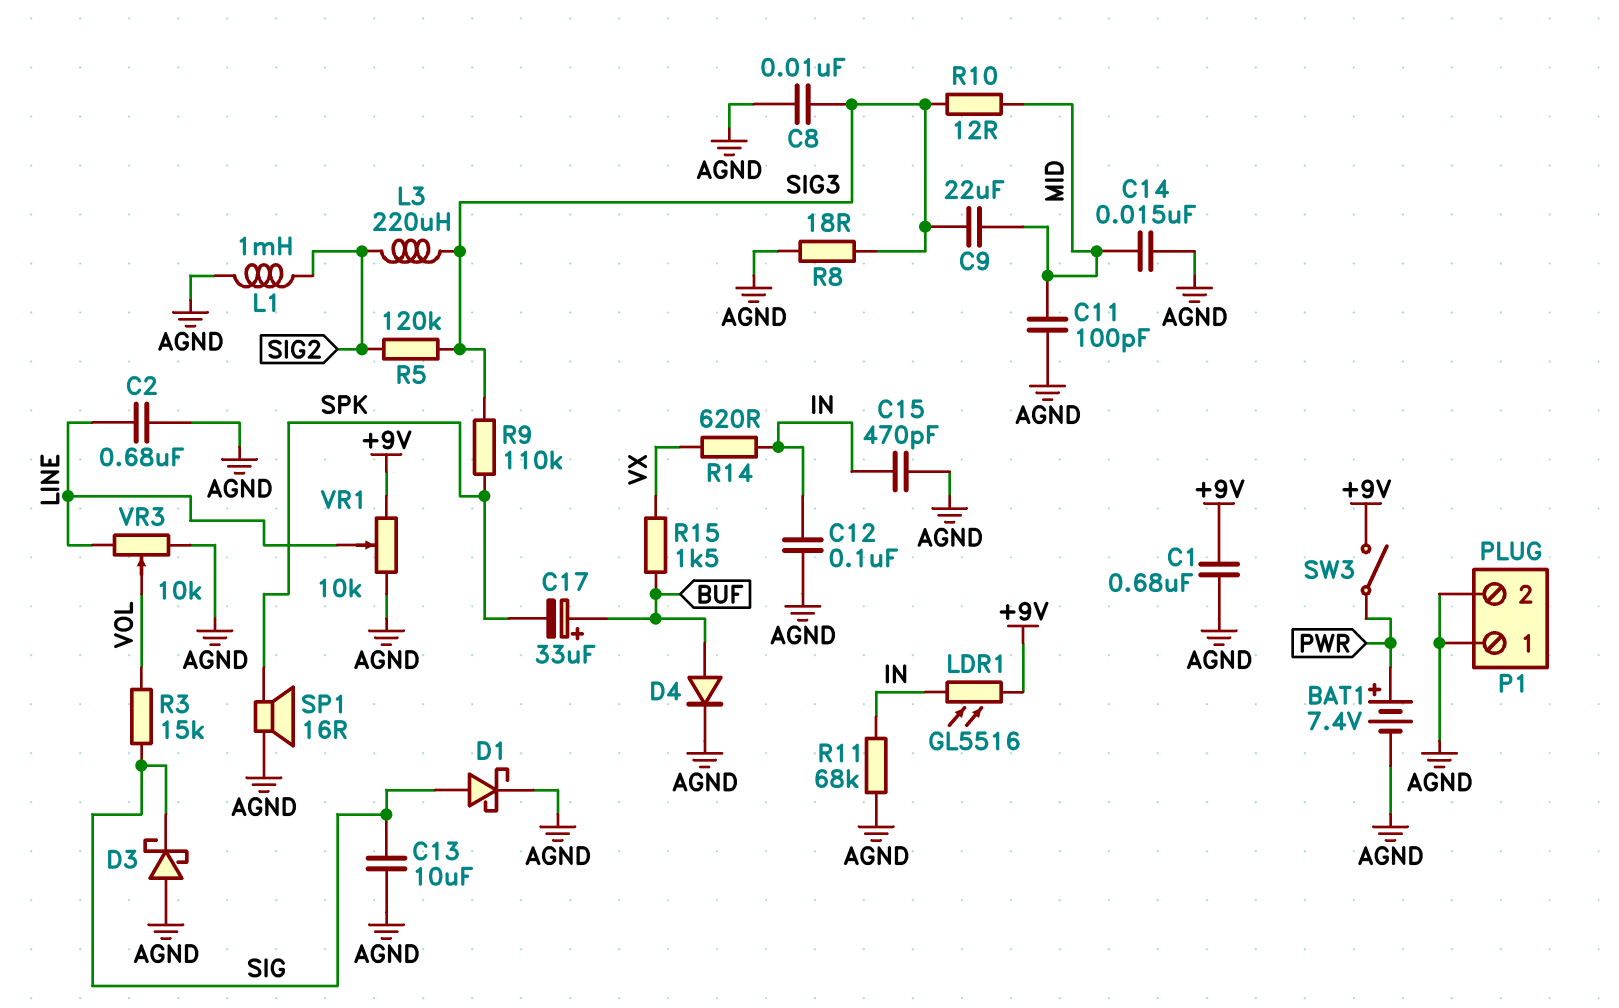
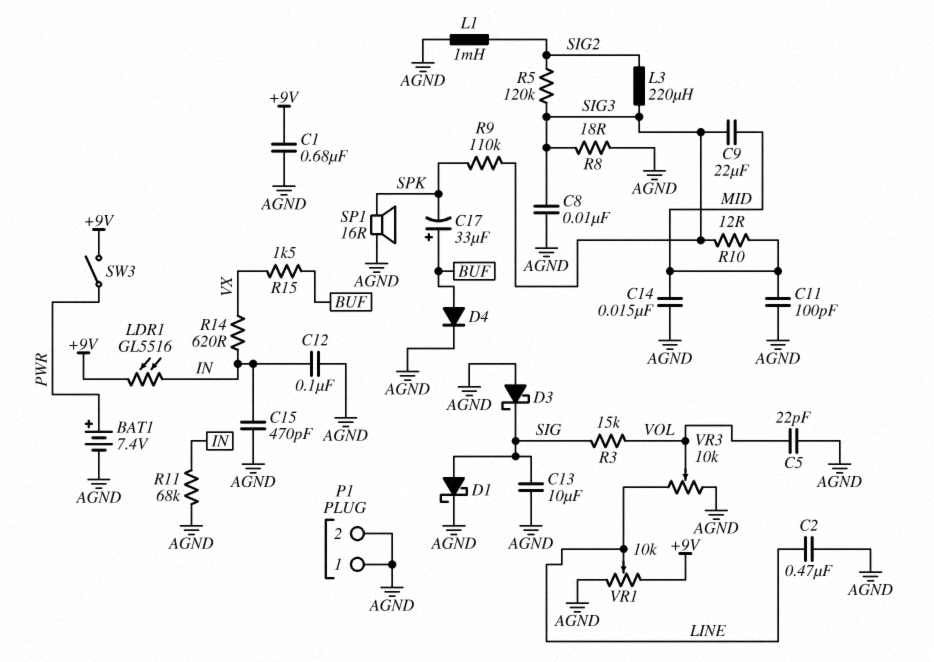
C2: 680nF (AGND, LINE) -> 470nF (AGND, LINE)
C5: none -> 22pF (AGND, VOL)

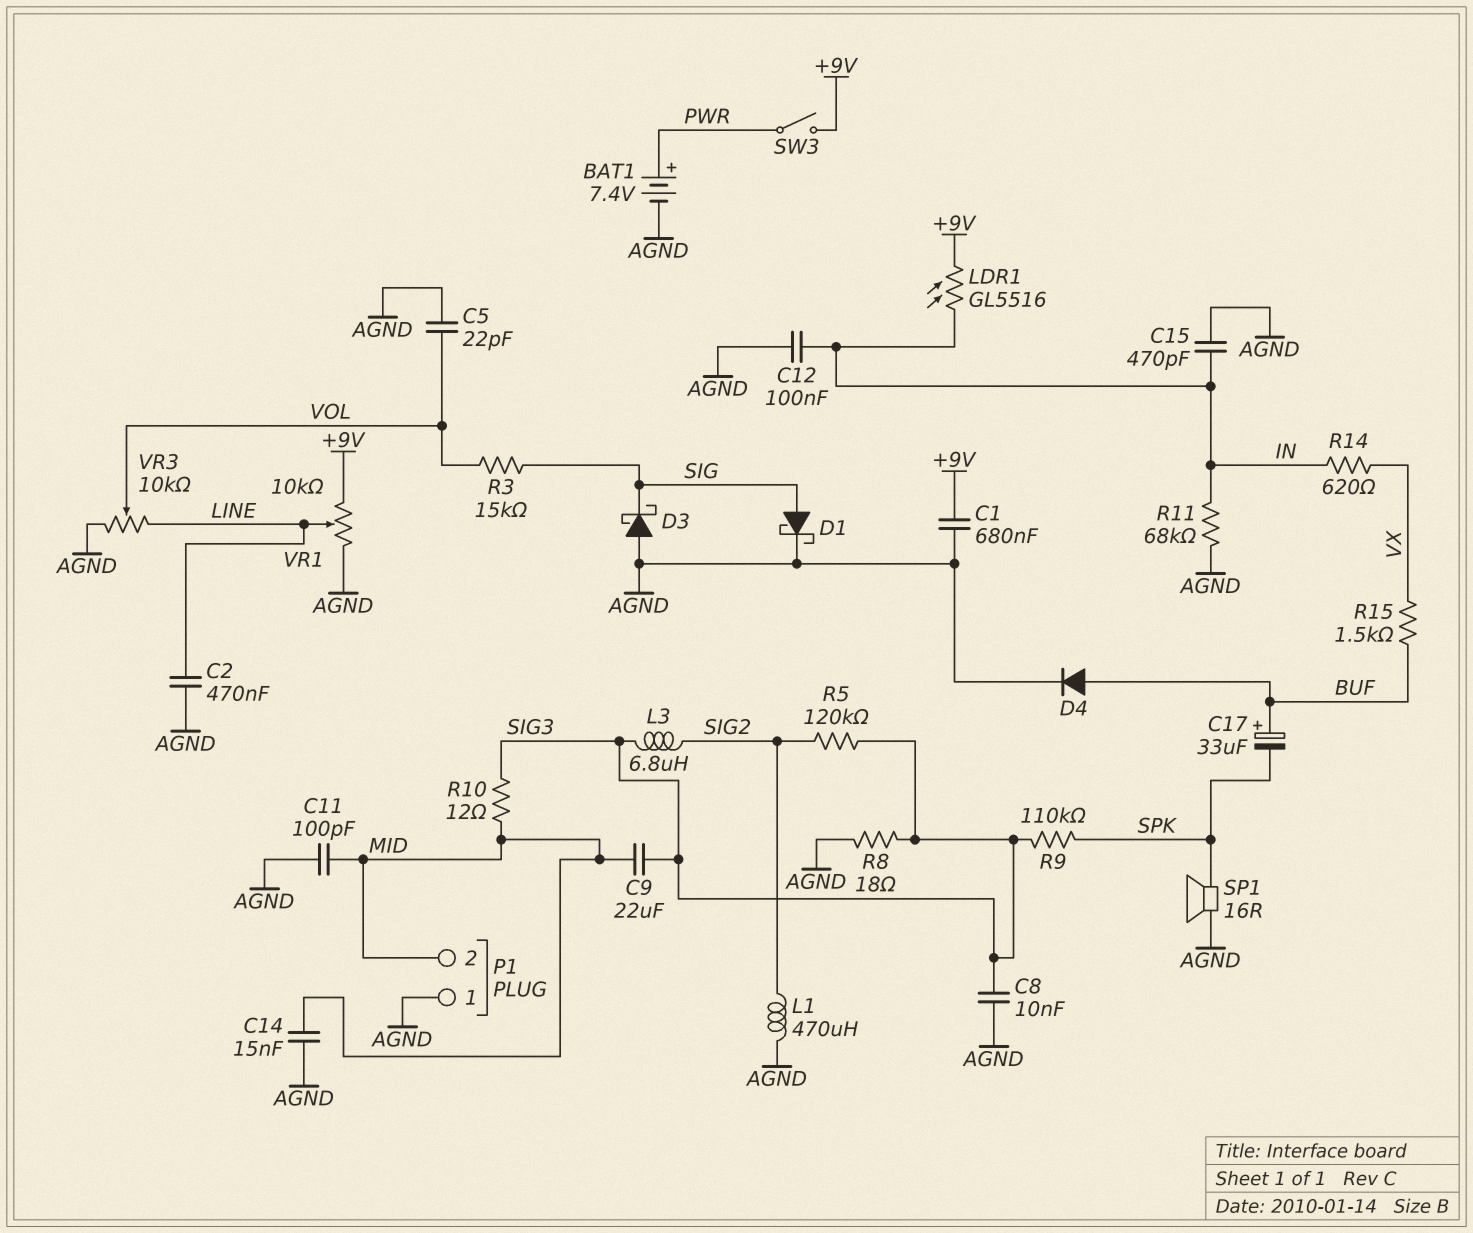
C13: 10uF (AGND, SIG) -> none
L1: 1mH (AGND, SIG2) -> 470uH (AGND, SIG2)
L3: 220uH (SIG2, SIG3) -> 6.8uH (SIG2, SIG3)
P1 pin 2: AGND -> MID

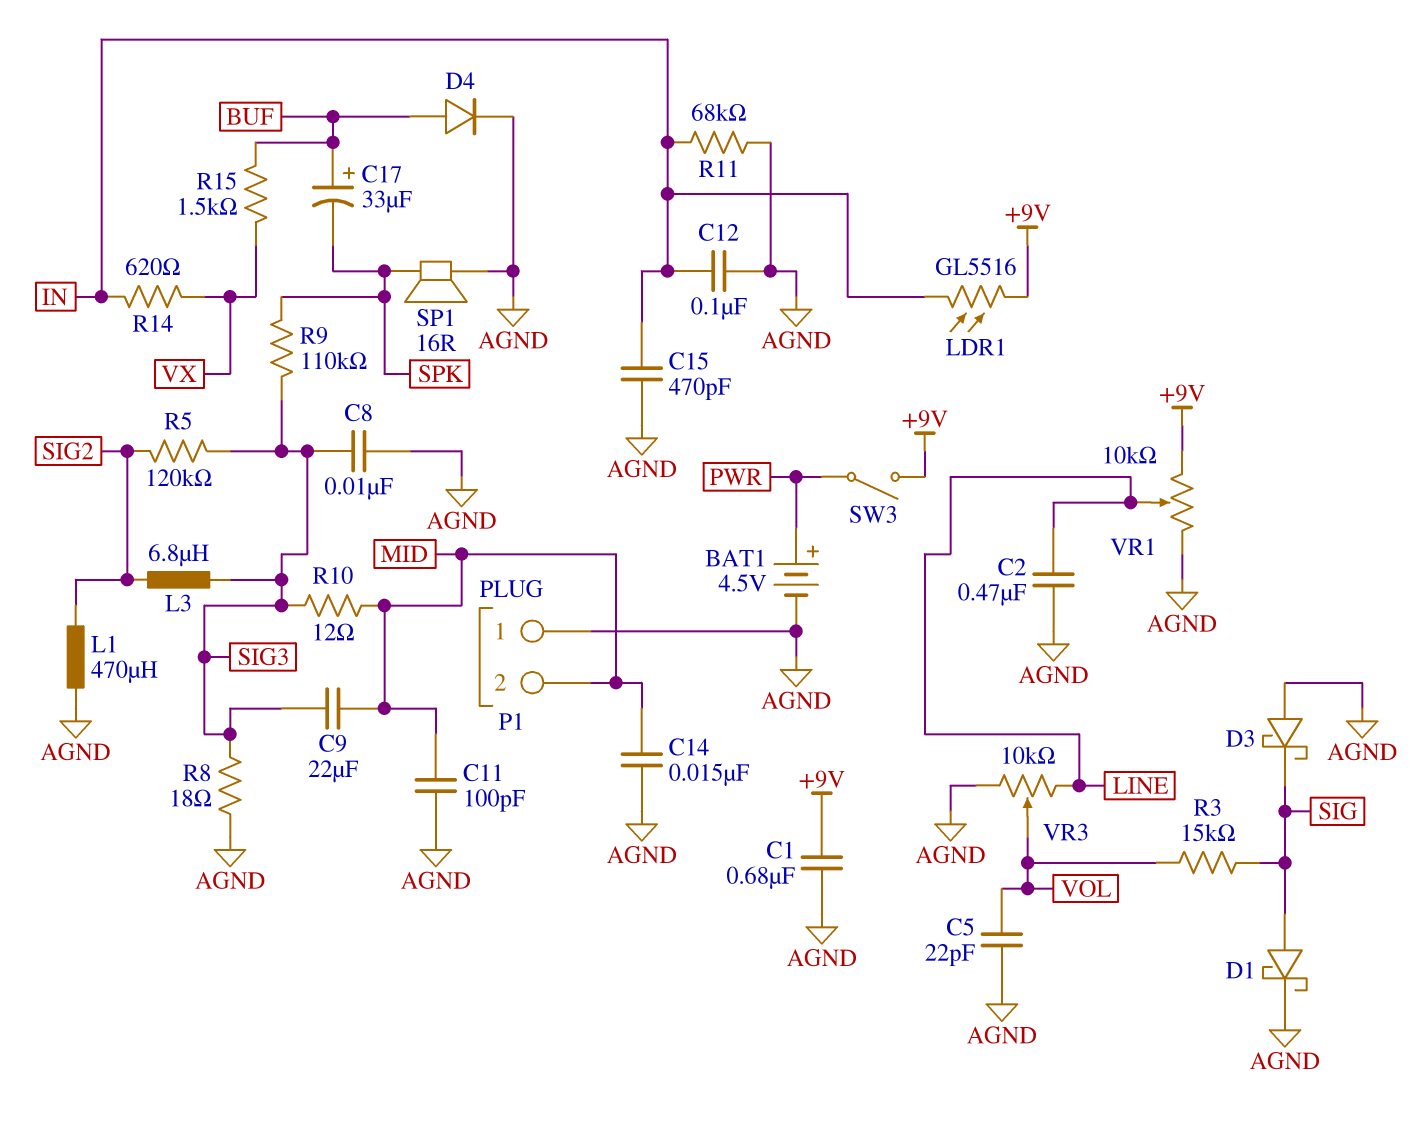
BAT1: 7.4V (plus PWR, minus AGND) -> 4.5V (plus PWR, minus AGND)

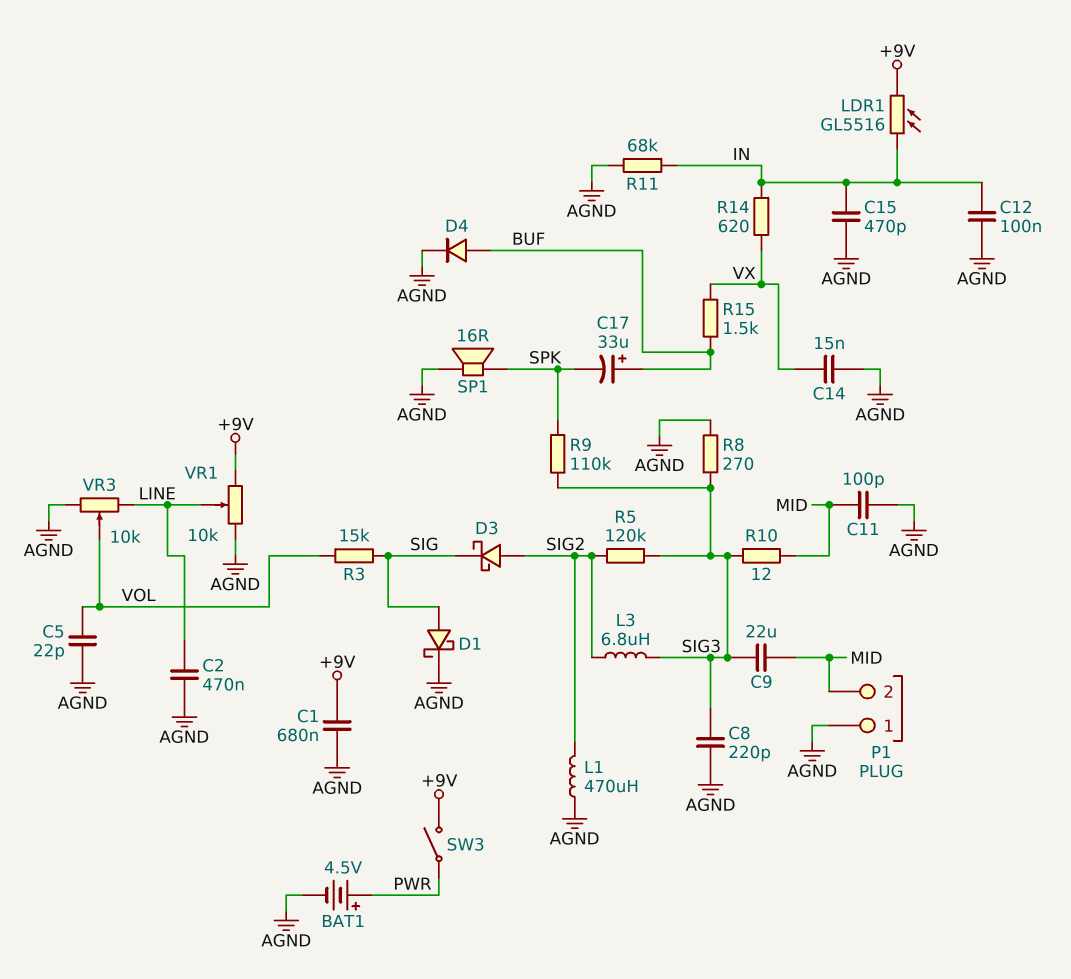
C8: 10nF (AGND, SIG3) -> 220pF (AGND, SIG3)
C14: 15nF (AGND, MID) -> 15nF (AGND, VX)
D3: schottky (A AGND, K SIG) -> schottky (A SIG2, K SIG)
R8: 18 (AGND, SIG3) -> 270 (AGND, SIG3)

